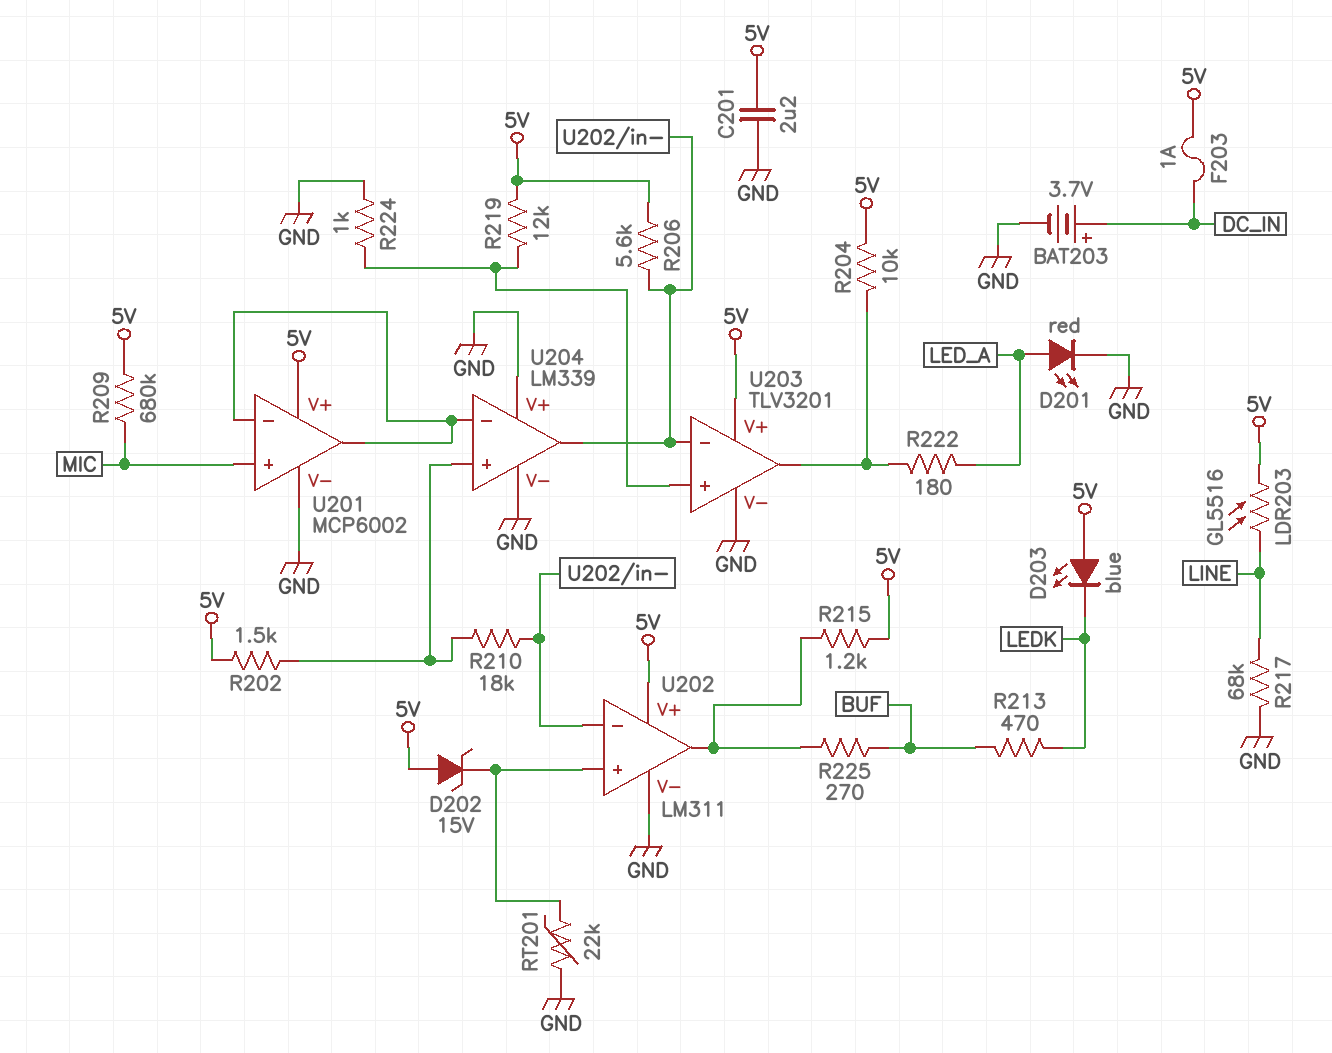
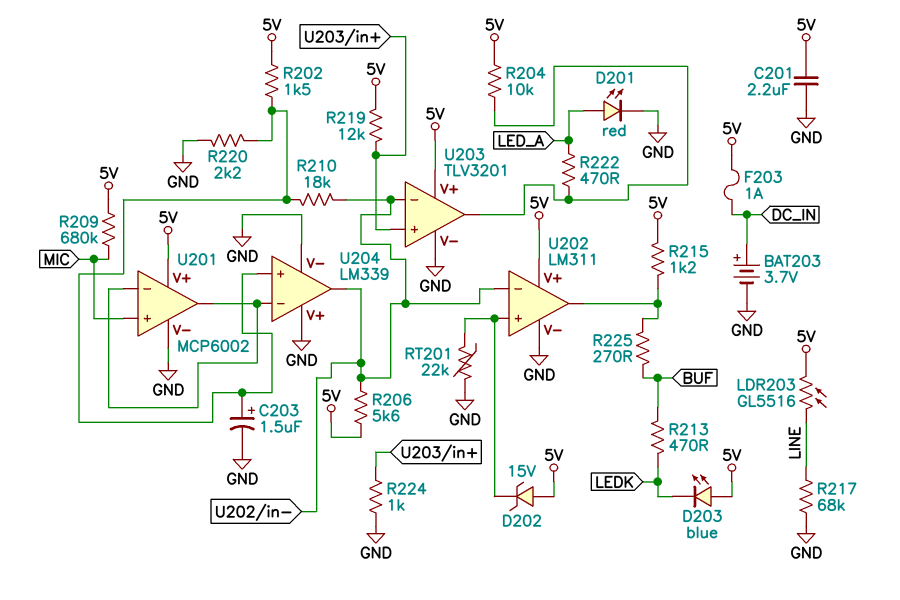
C203: none -> 1.5uF (plus U204/in+, minus GND)
R220: none -> 2.2k (GND, U204/in+)
R222: 180 (LED_A, U203/out) -> 470 (LED_A, U203/out)

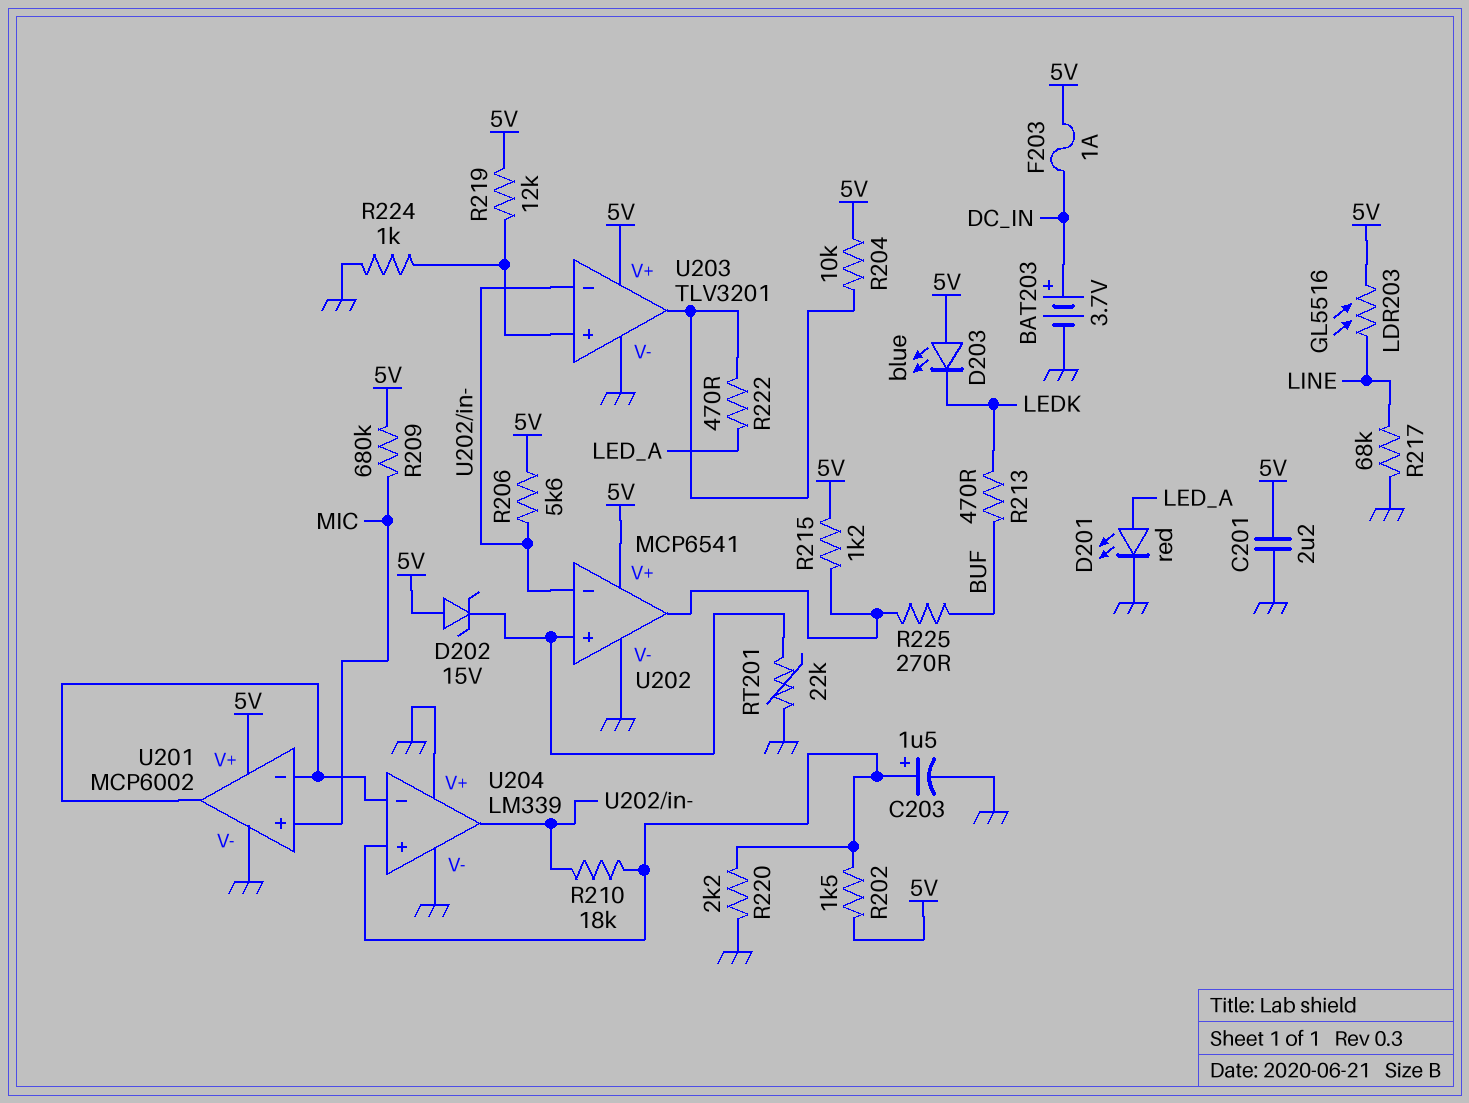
U202: LM311 -> MCP6541

